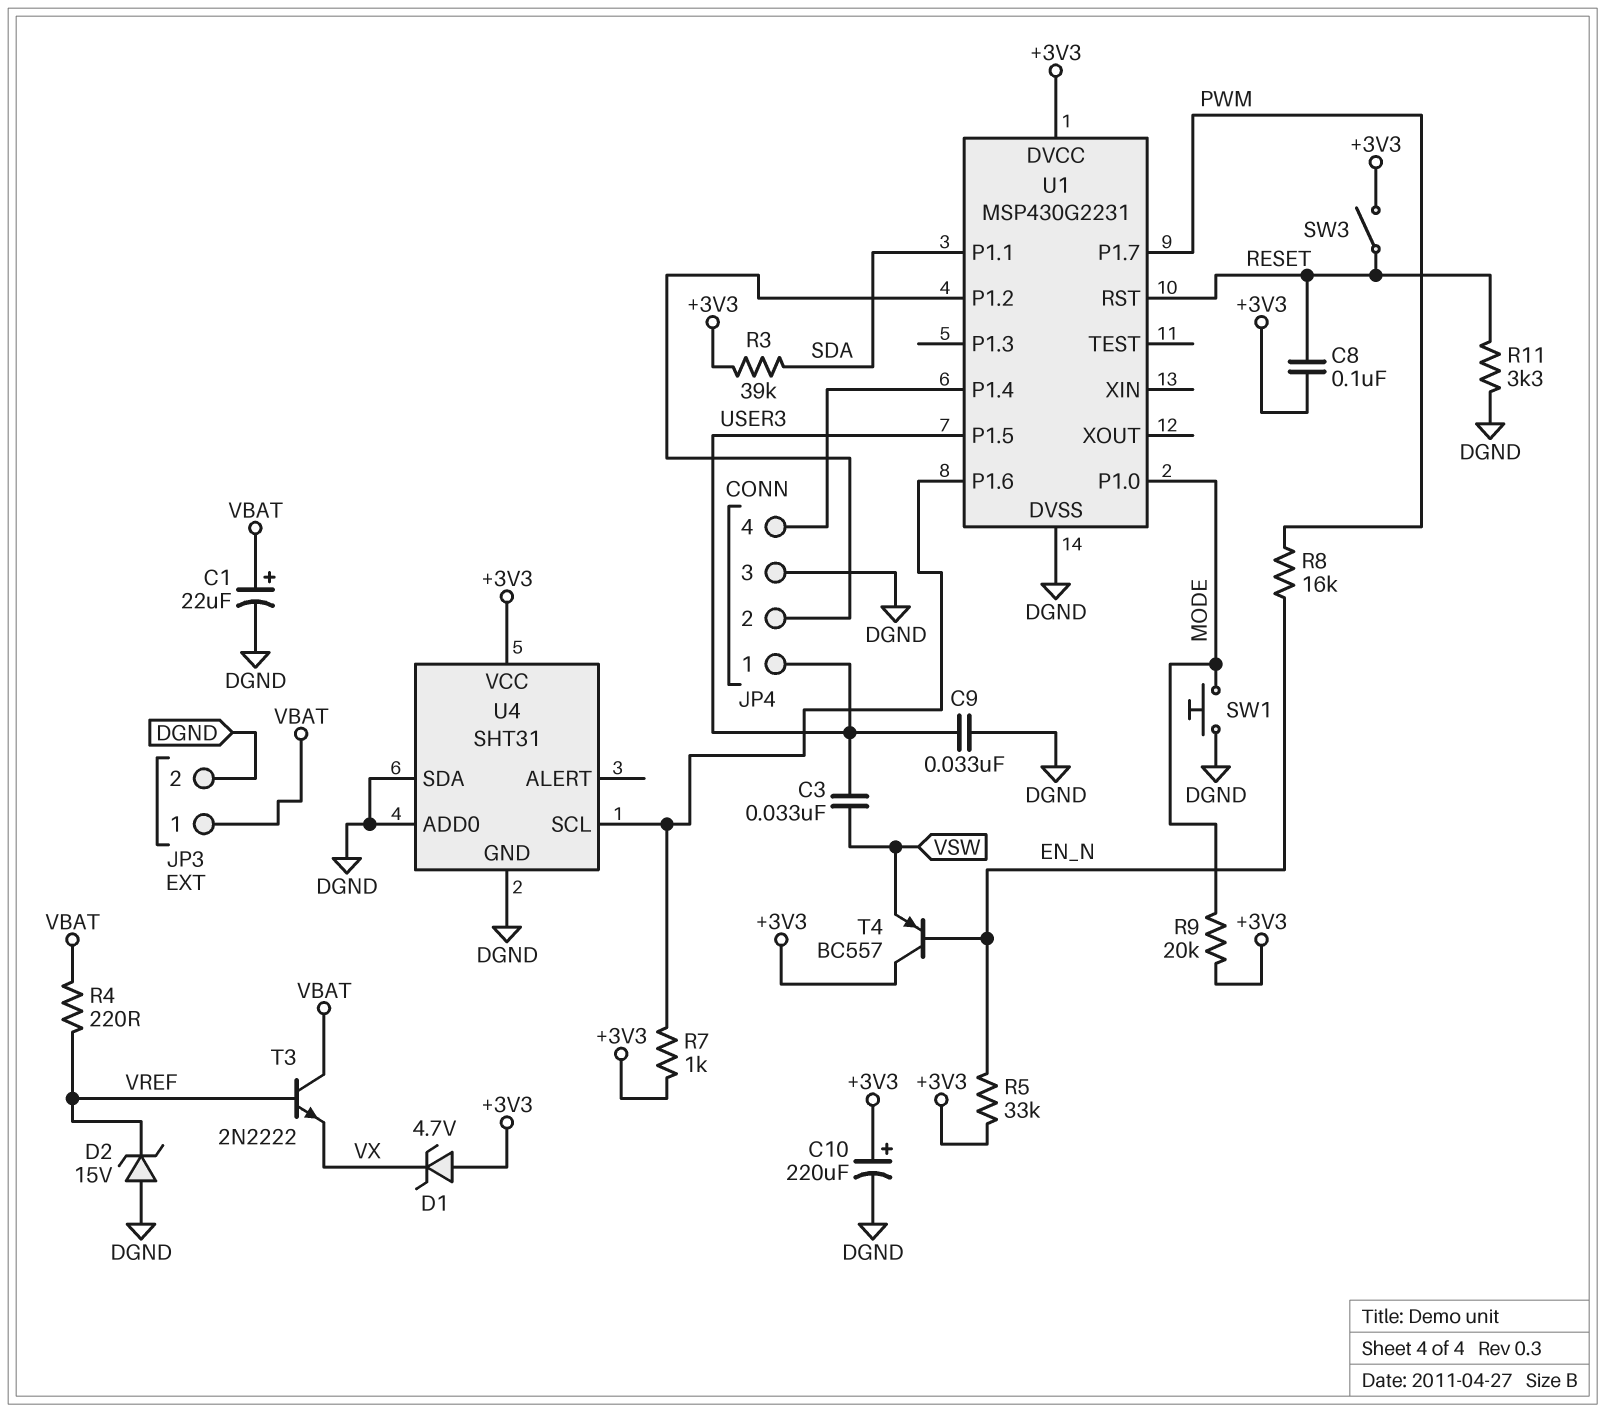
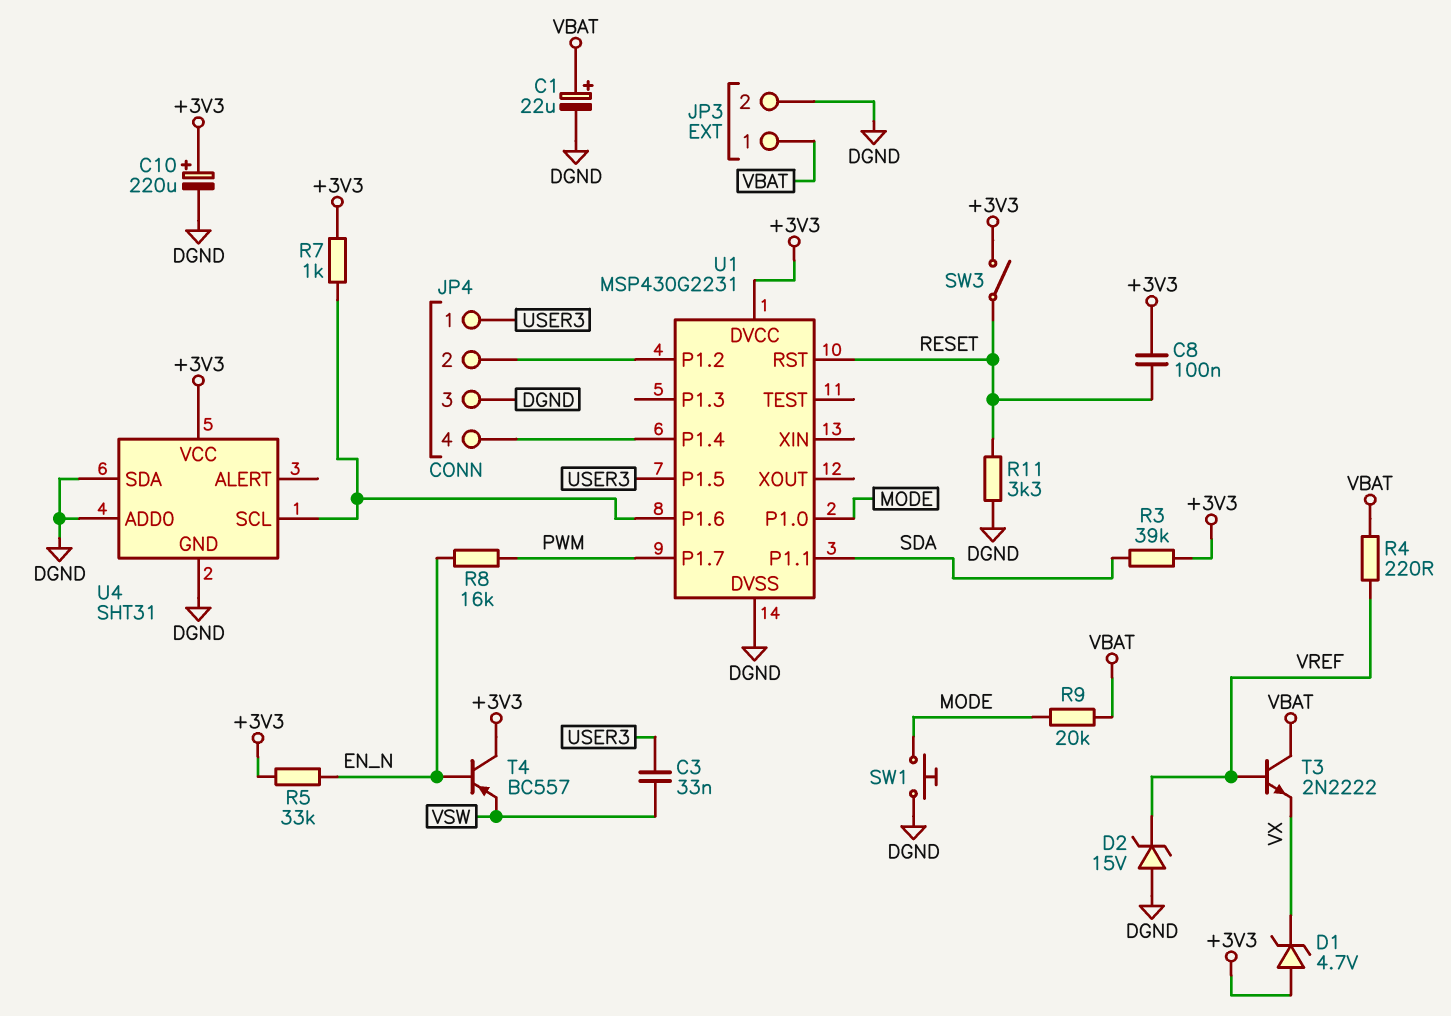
C9: 33nF (DGND, USER3) -> none
R9: 20k (+3V3, MODE) -> 20k (MODE, VBAT)

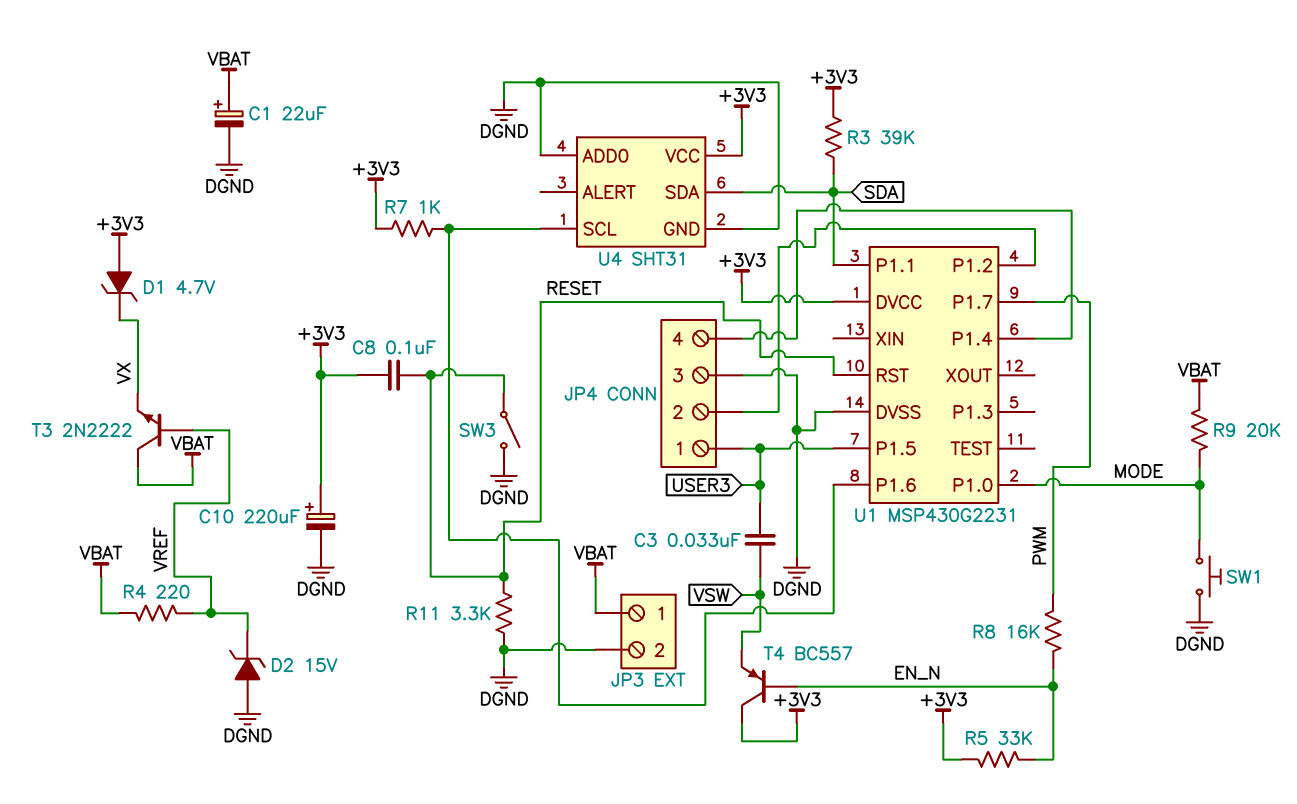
SW3: switch (+3V3, RESET) -> switch (DGND, RESET)
U4 pin SDA: DGND -> SDA

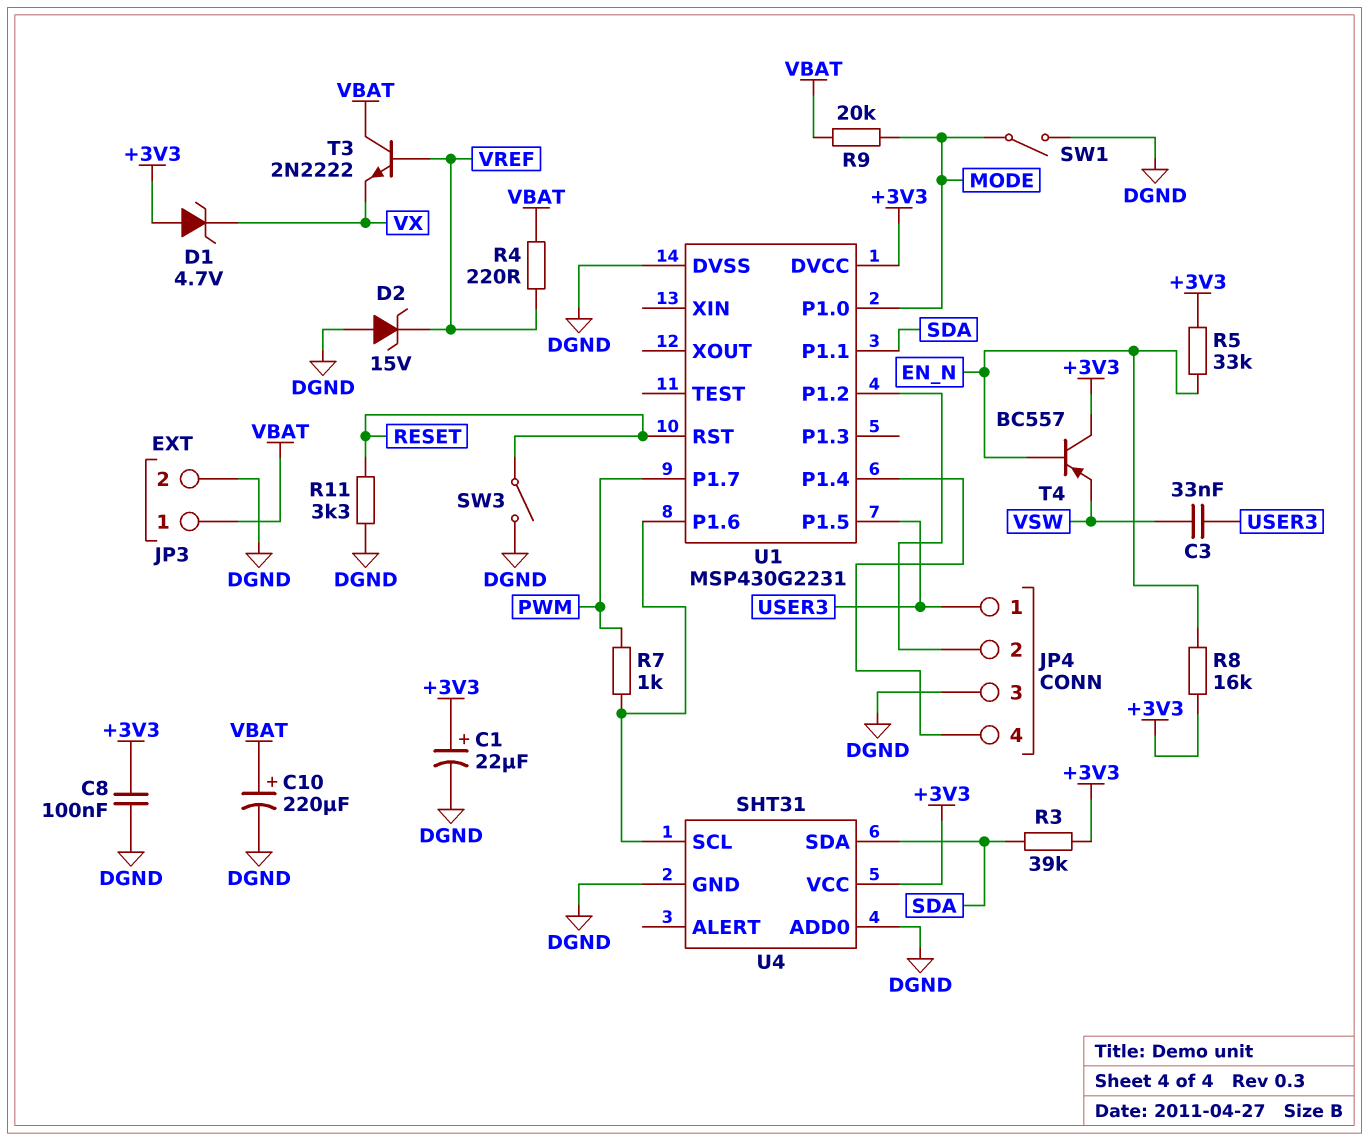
C1: 22uF (plus VBAT, minus DGND) -> 22uF (plus +3V3, minus DGND)
C8: 100nF (+3V3, RESET) -> 100nF (+3V3, DGND)
C10: 220uF (plus +3V3, minus DGND) -> 220uF (plus VBAT, minus DGND)
R7: 1k (+3V3, U1/P1.6) -> 1k (PWM, U1/P1.6)
R8: 16k (EN_N, PWM) -> 16k (+3V3, EN_N)
SW1: button (DGND, MODE) -> switch (DGND, MODE)

